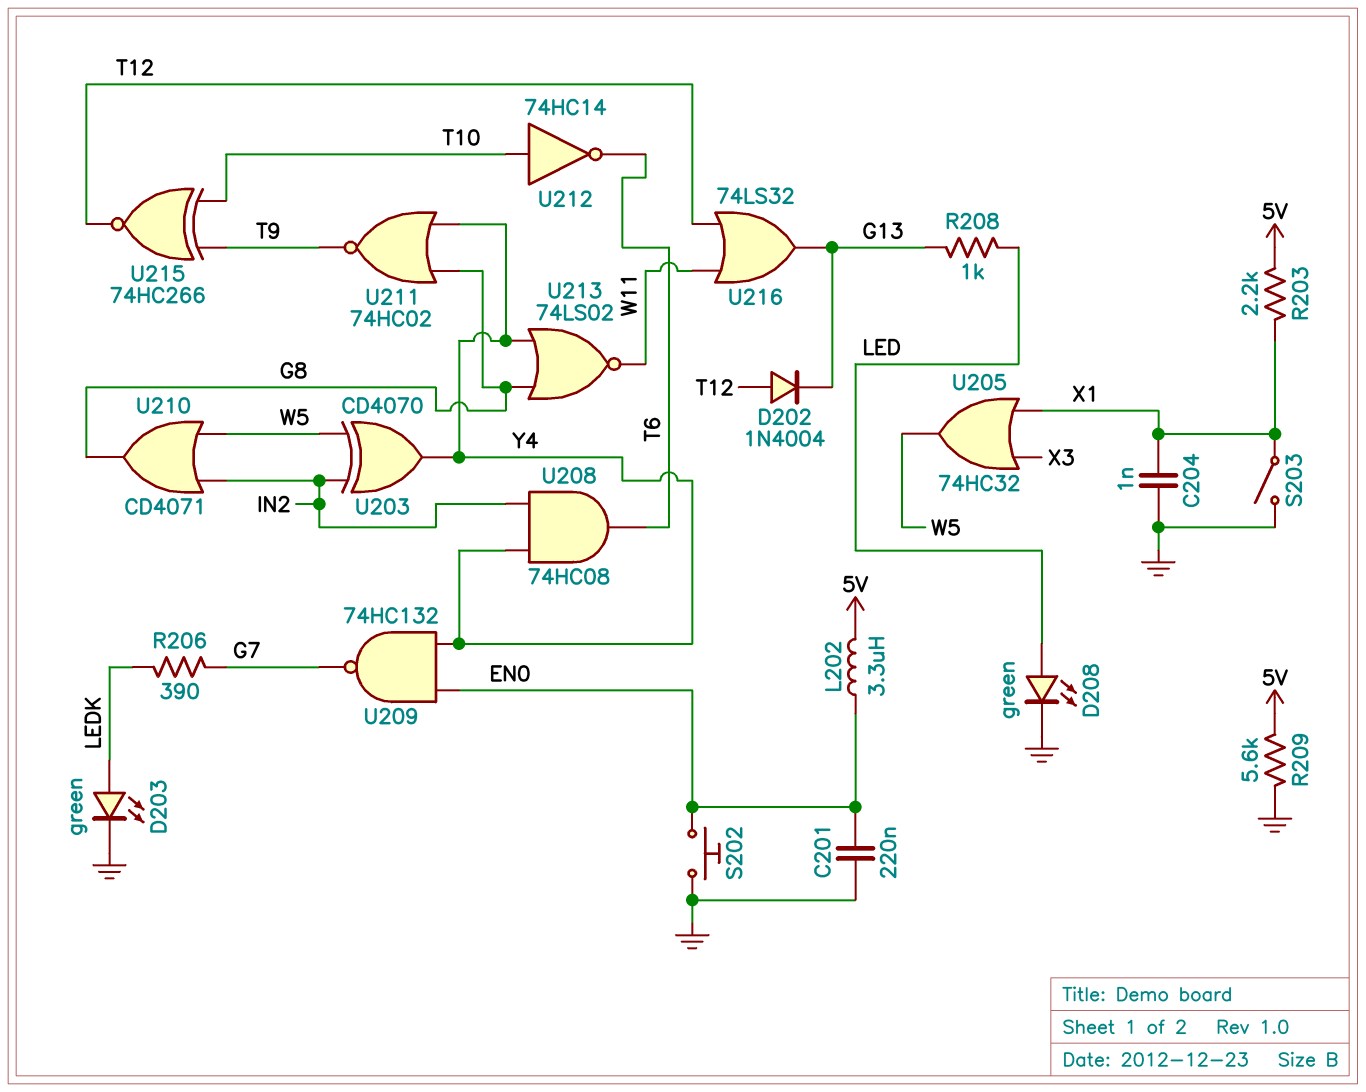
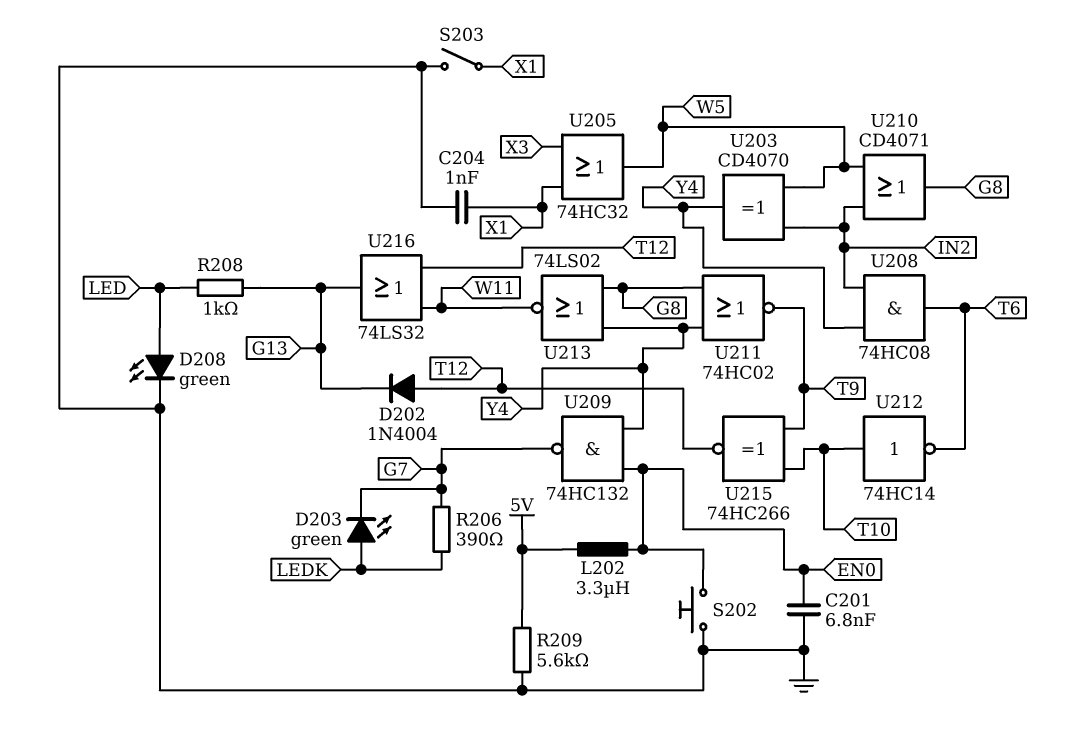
C201: 220nF (EN0, GND) -> 6.8nF (EN0, GND)
D203: LED green (A LEDK, K GND) -> LED green (A LEDK, K G7)
R203: 2.2k (5V, X1) -> none

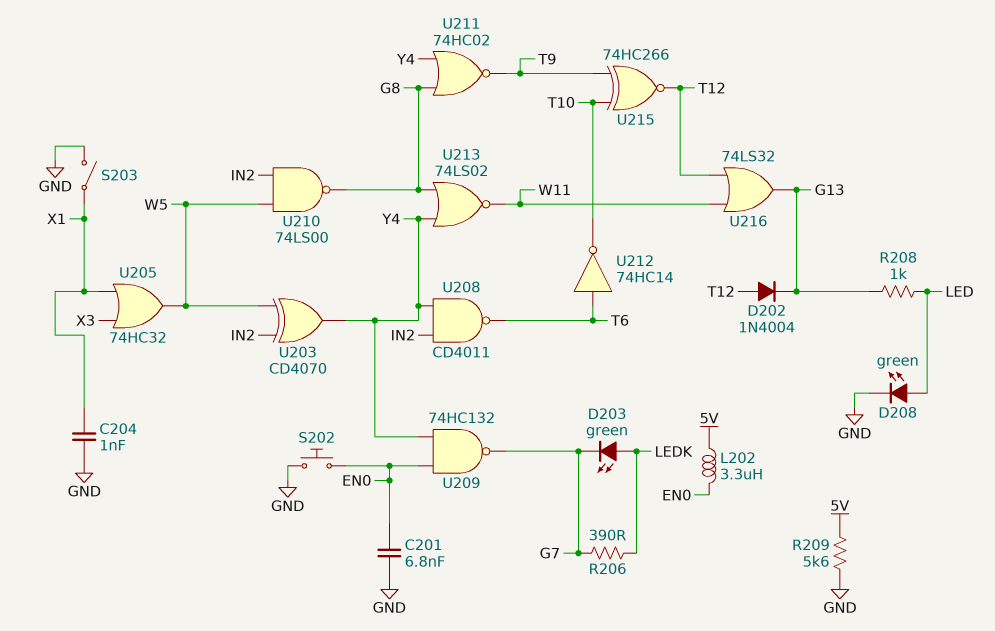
U208: AND 74HC08 (in IN2, in Y4, out T6) -> NAND CD4011 (in IN2, in Y4, out T6)
U210: OR CD4071 (in IN2, in W5, out G8) -> NAND 74LS00 (in IN2, in W5, out G8)
U212: NOT 74HC14 (in T10, out T6) -> NOT 74HC14 (in T6, out T10)

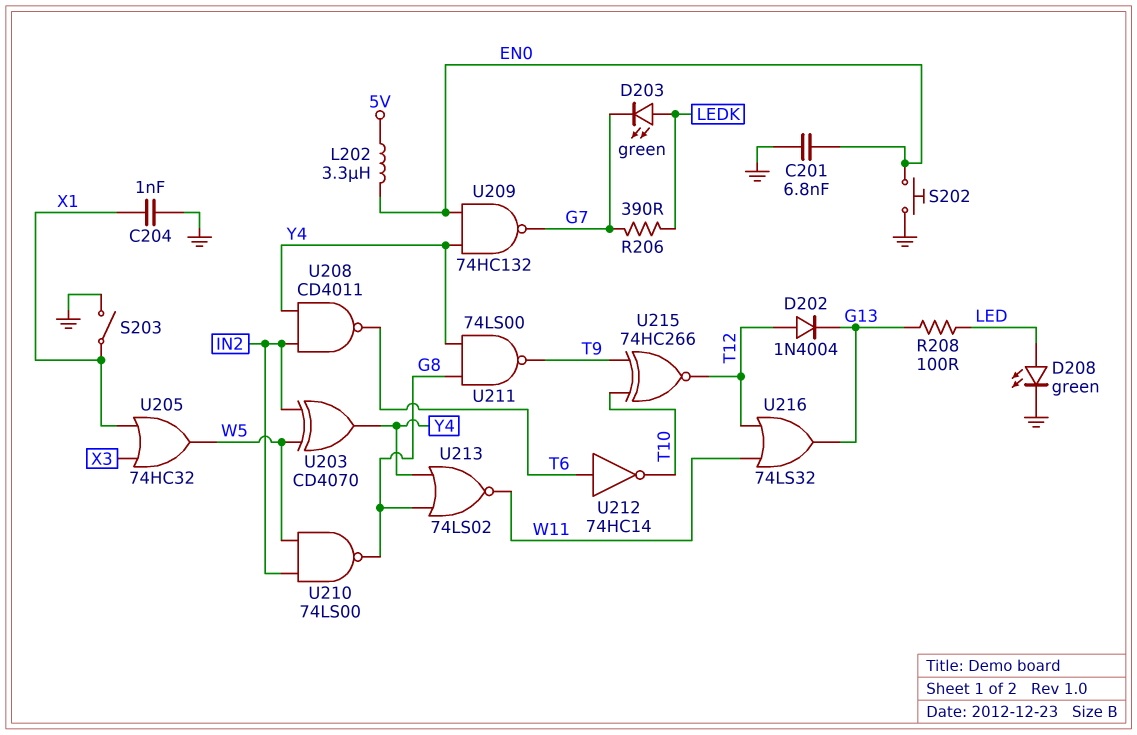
R208: 1k (G13, LED) -> 100 (G13, LED)
R209: 5.6k (5V, GND) -> none
U211: NOR 74HC02 (in G8, in Y4, out T9) -> NAND 74LS00 (in G8, in Y4, out T9)

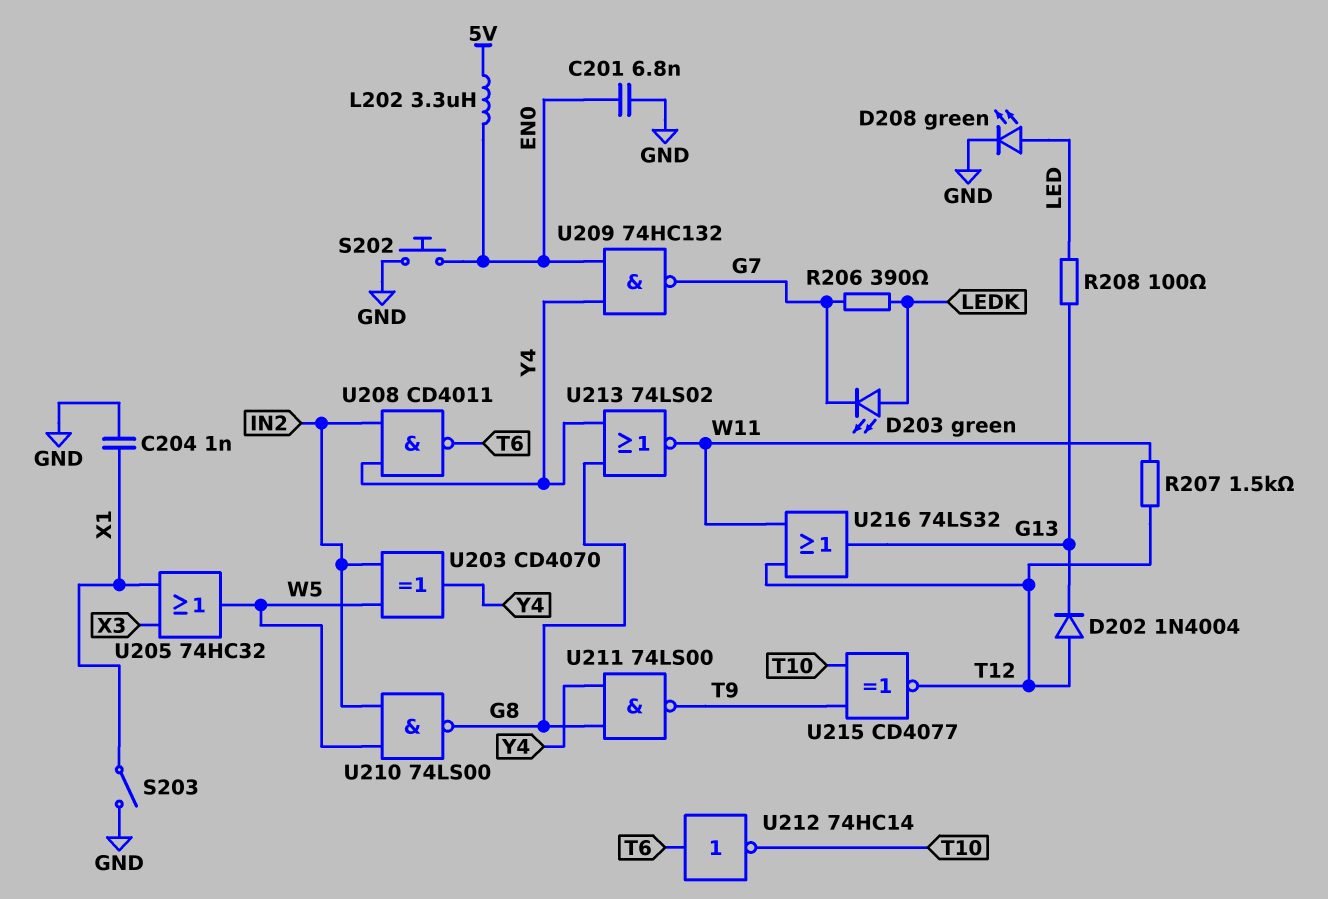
R207: none -> 1.5k (T12, W11)
U215: XNOR 74HC266 (in T9, in T10, out T12) -> XNOR CD4077 (in T9, in T10, out T12)

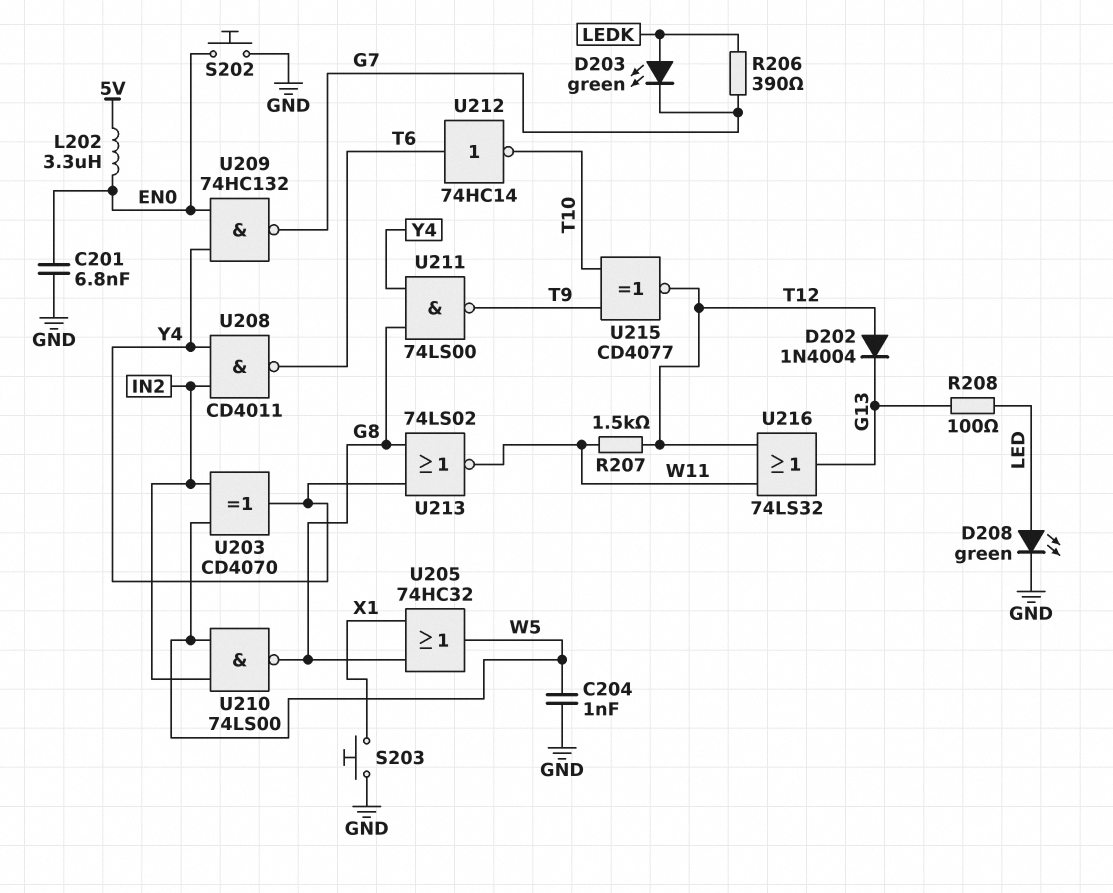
C204: 1nF (GND, X1) -> 1nF (GND, W5)
S203: switch (GND, X1) -> button (GND, X1)
U205: OR 74HC32 (in X1, in X3, out W5) -> OR 74HC32 (in G8, in X1, out W5)

